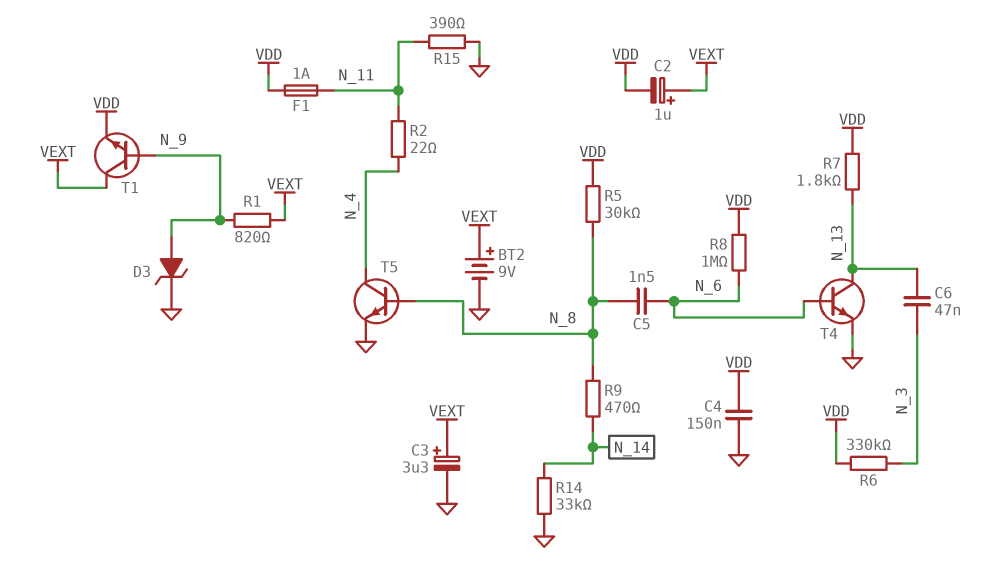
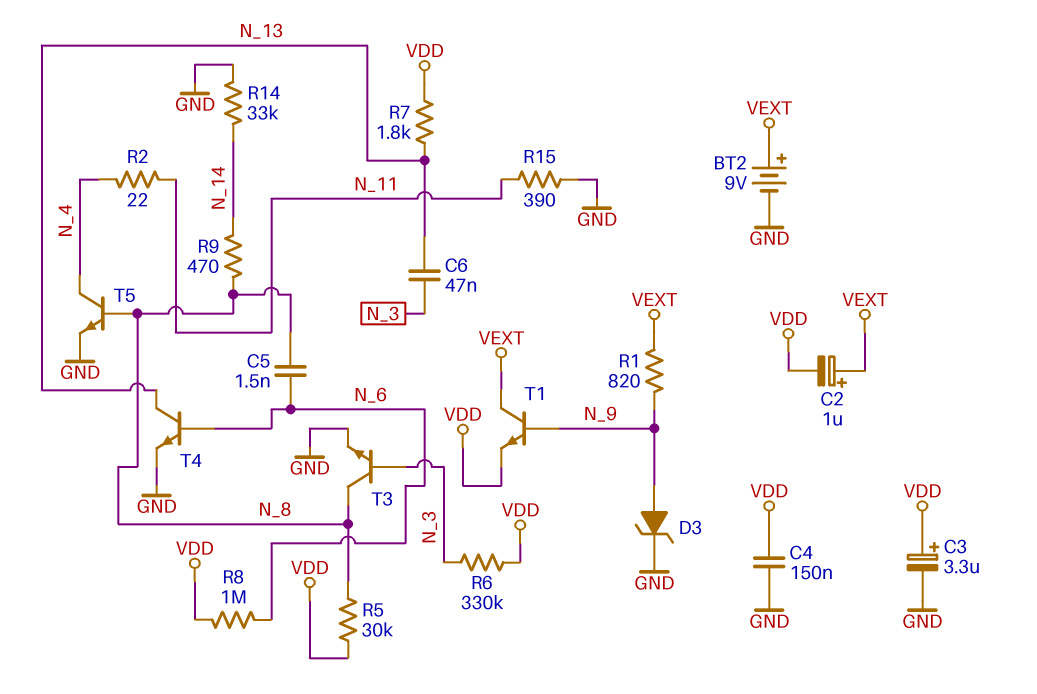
C3: 3.3uF (plus VEXT, minus GND) -> 3.3uF (plus VDD, minus GND)
F1: 1A (N_11, VDD) -> none
T3: none -> NPN (B N_3, C N_8, E GND)

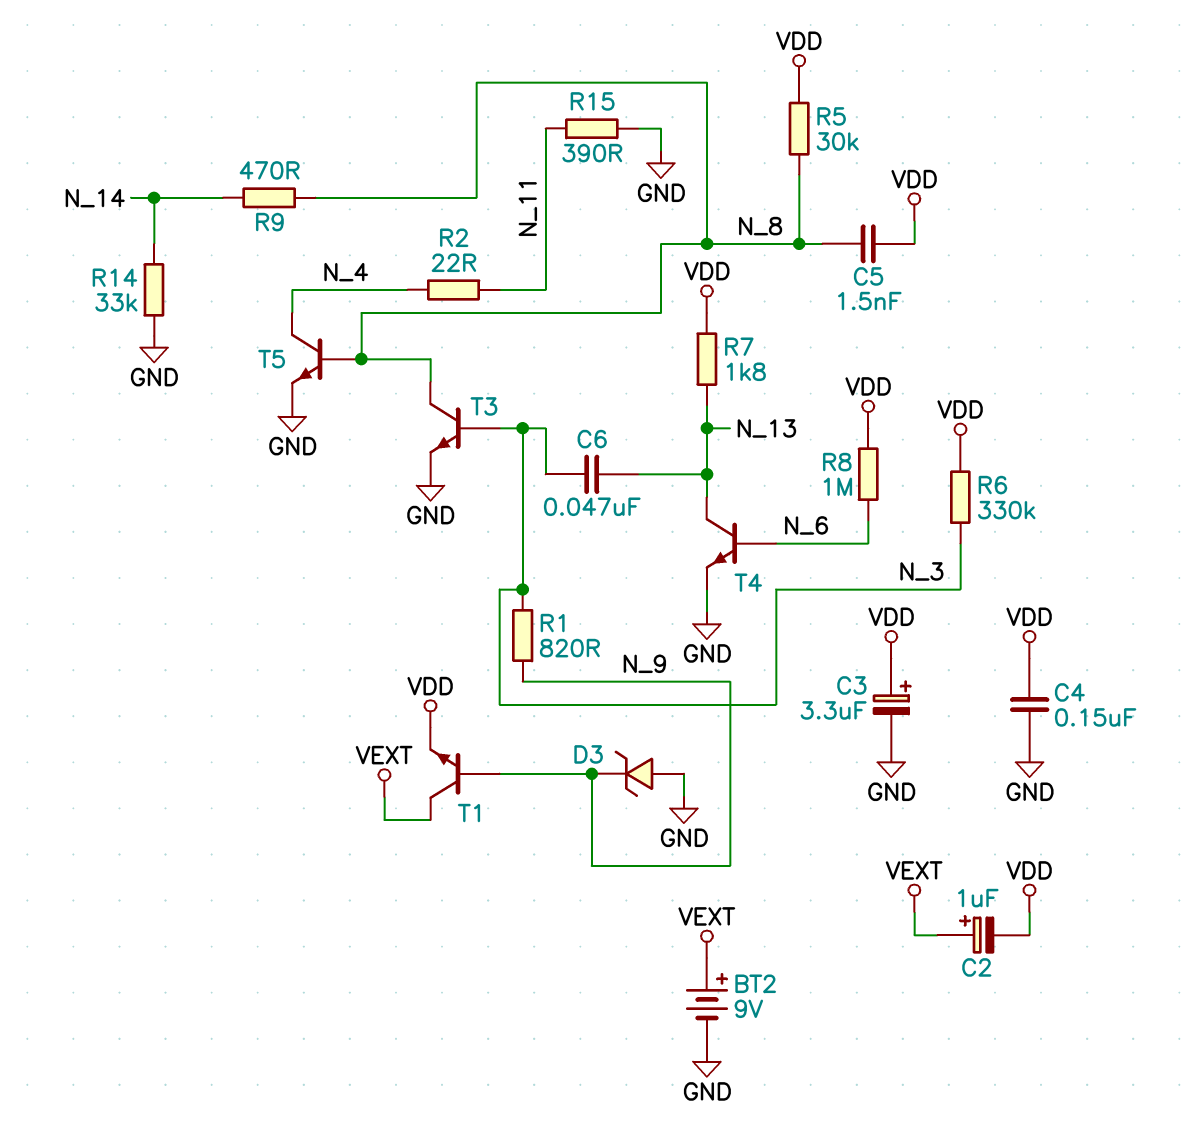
C5: 1.5nF (N_6, N_8) -> 1.5nF (N_8, VDD)
D3: zener (A N_9, K GND) -> zener (A GND, K N_9)
R1: 820 (N_9, VEXT) -> 820 (N_3, N_9)

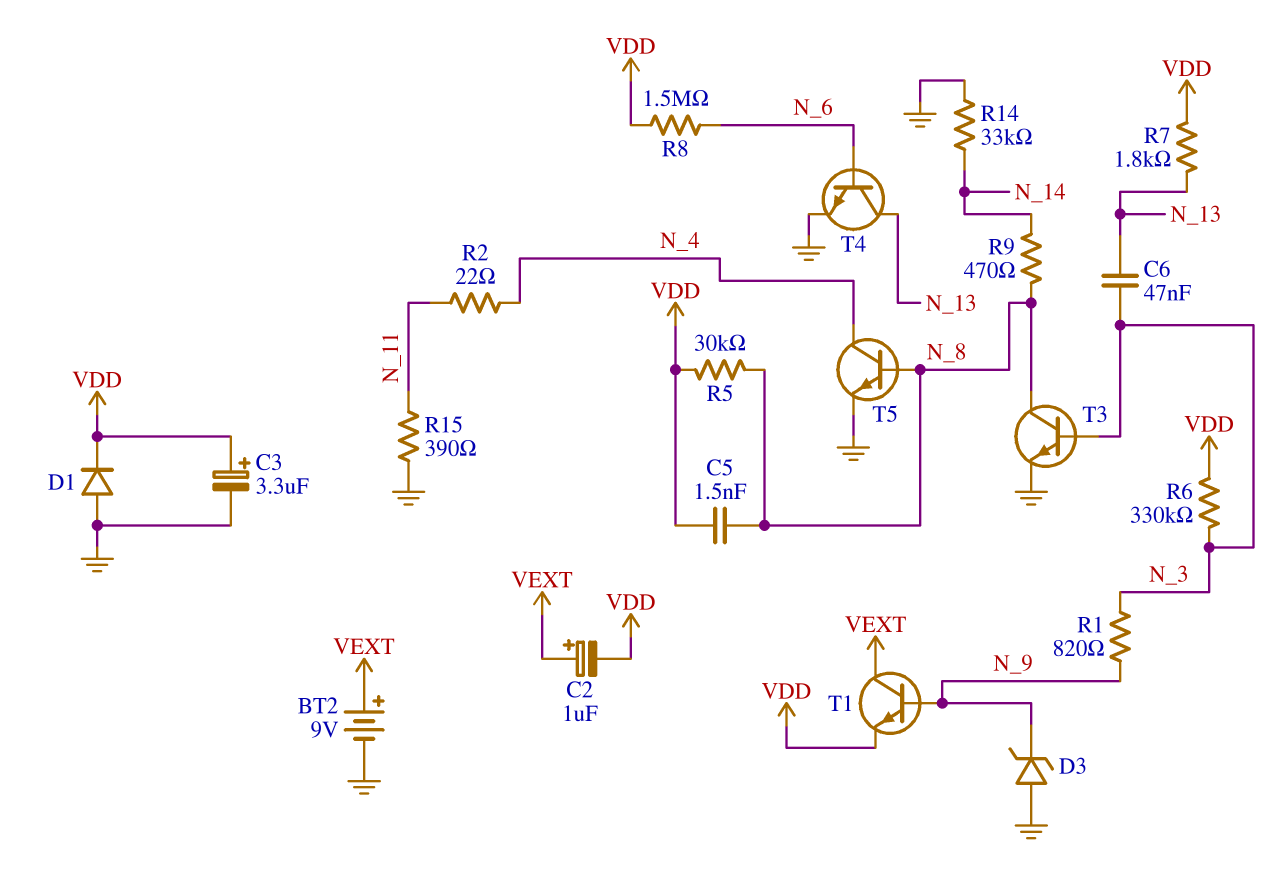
C4: 150nF (GND, VDD) -> none
D1: none -> diode (A GND, K VDD)
R8: 1M (N_6, VDD) -> 1.5M (N_6, VDD)

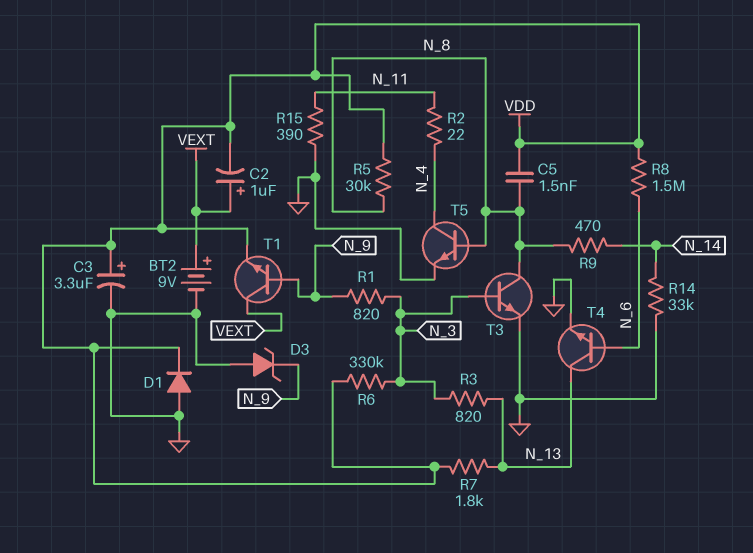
C6: 47nF (N_3, N_13) -> none
R3: none -> 820 (N_3, N_13)

